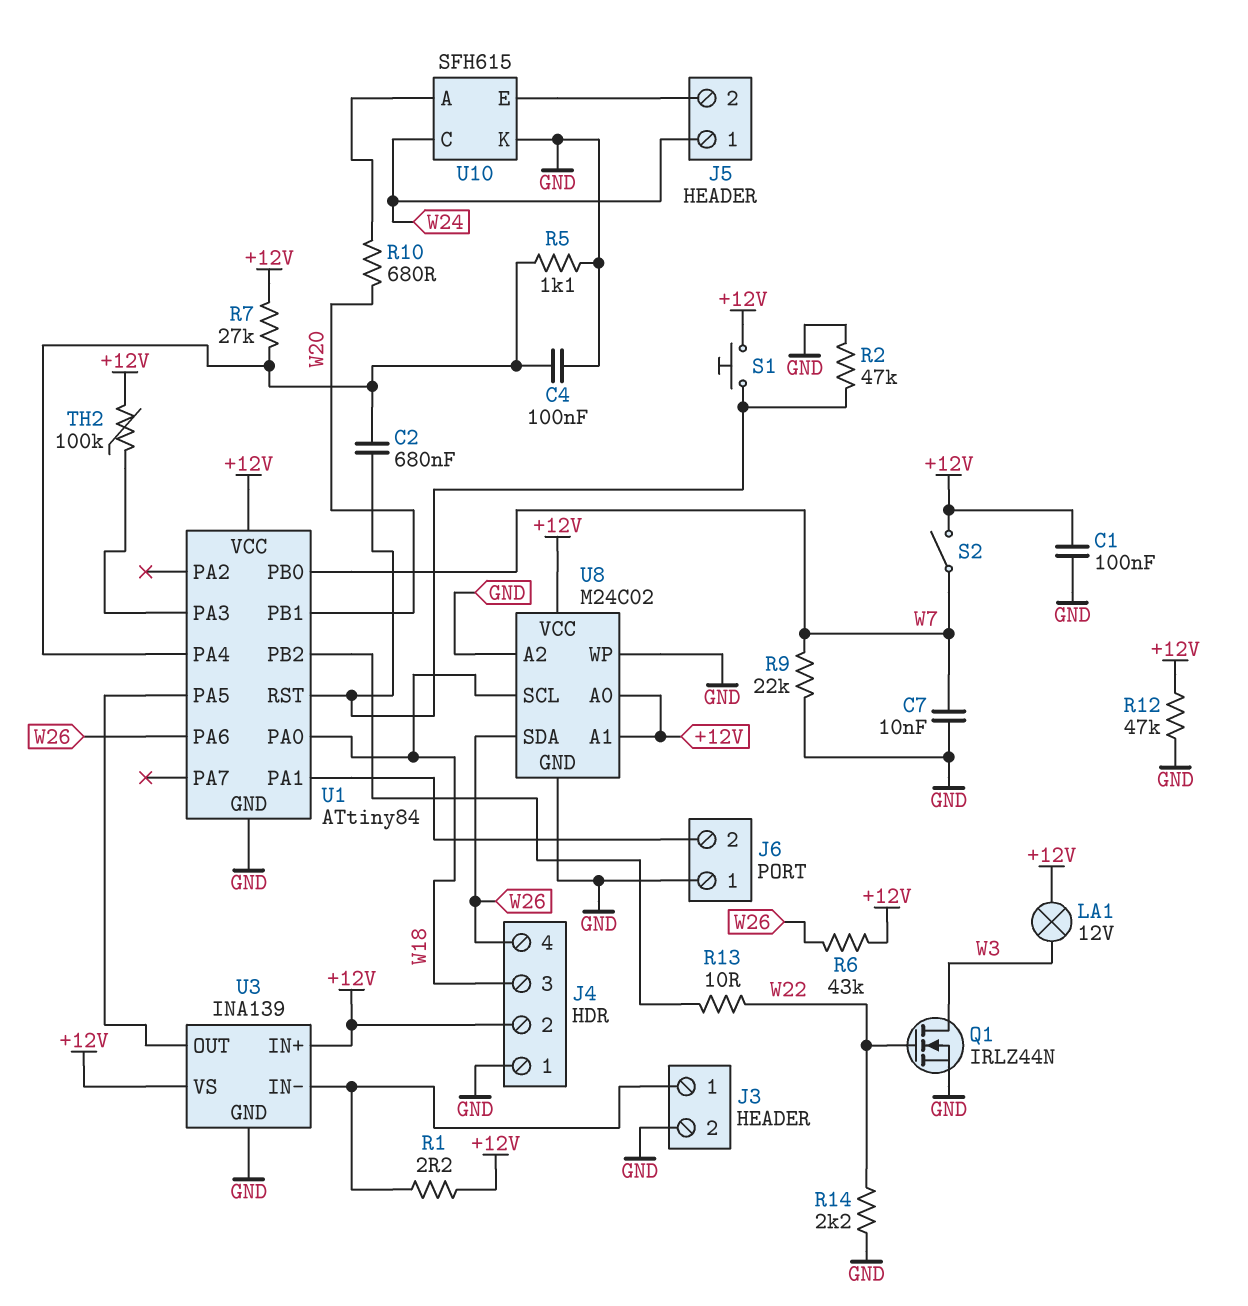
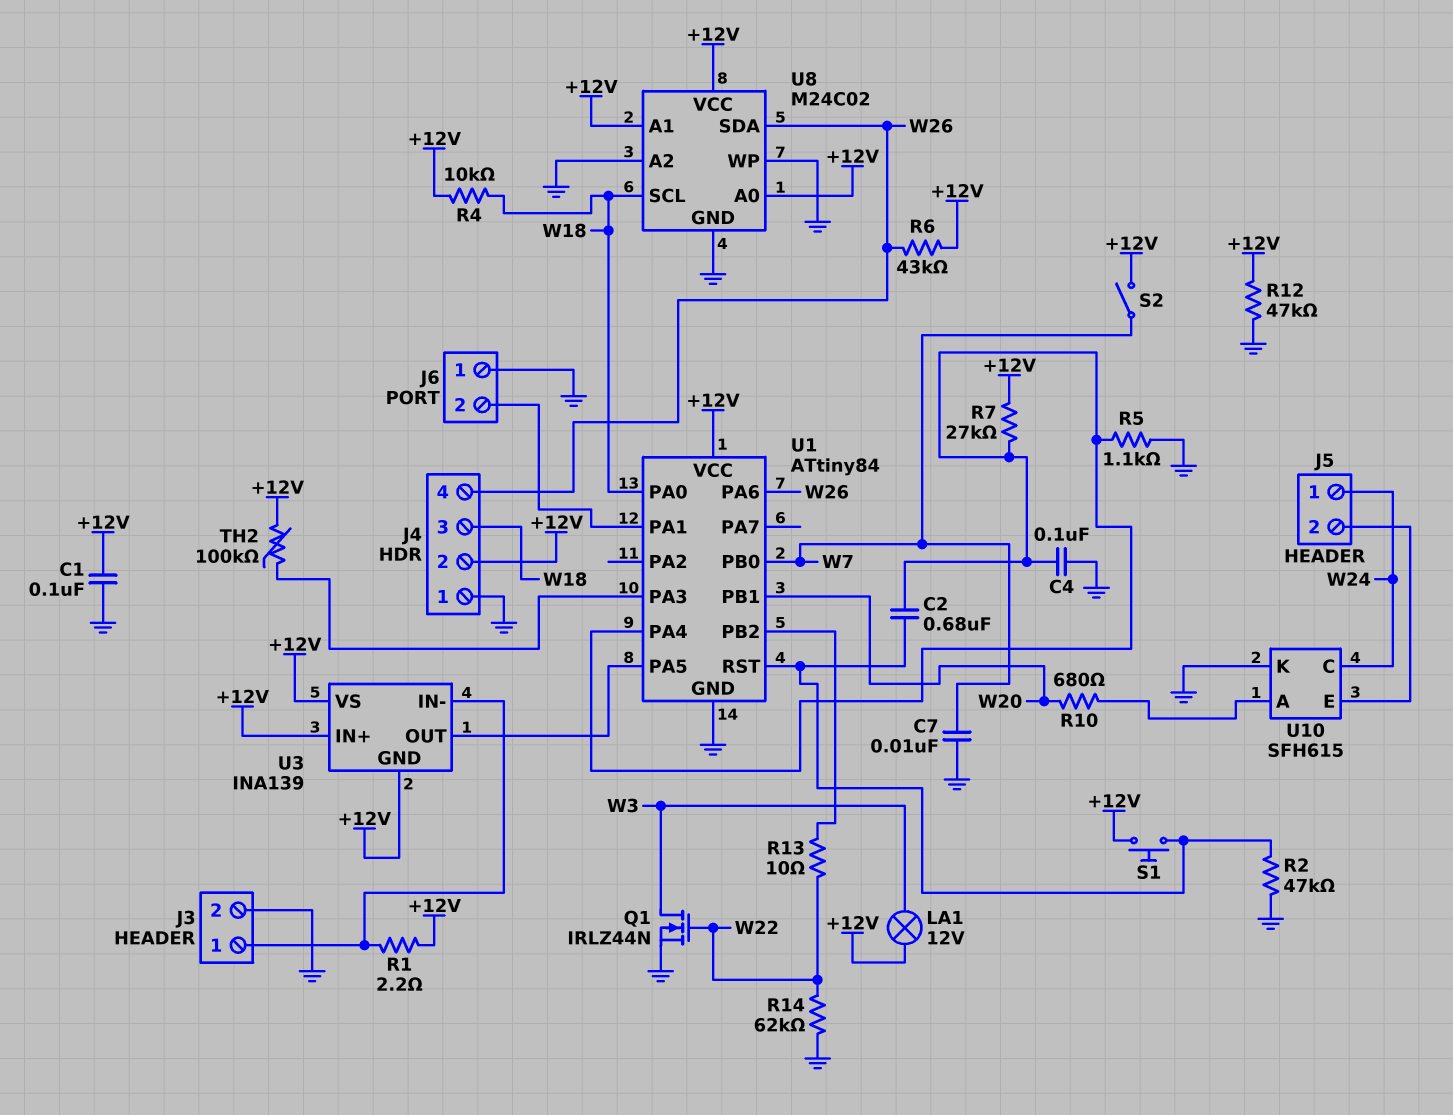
R4: none -> 10k (+12V, W18)
R9: 22k (GND, W7) -> none
R14: 2.2k (GND, W22) -> 62k (GND, W22)
U3 pin GND: GND -> +12V

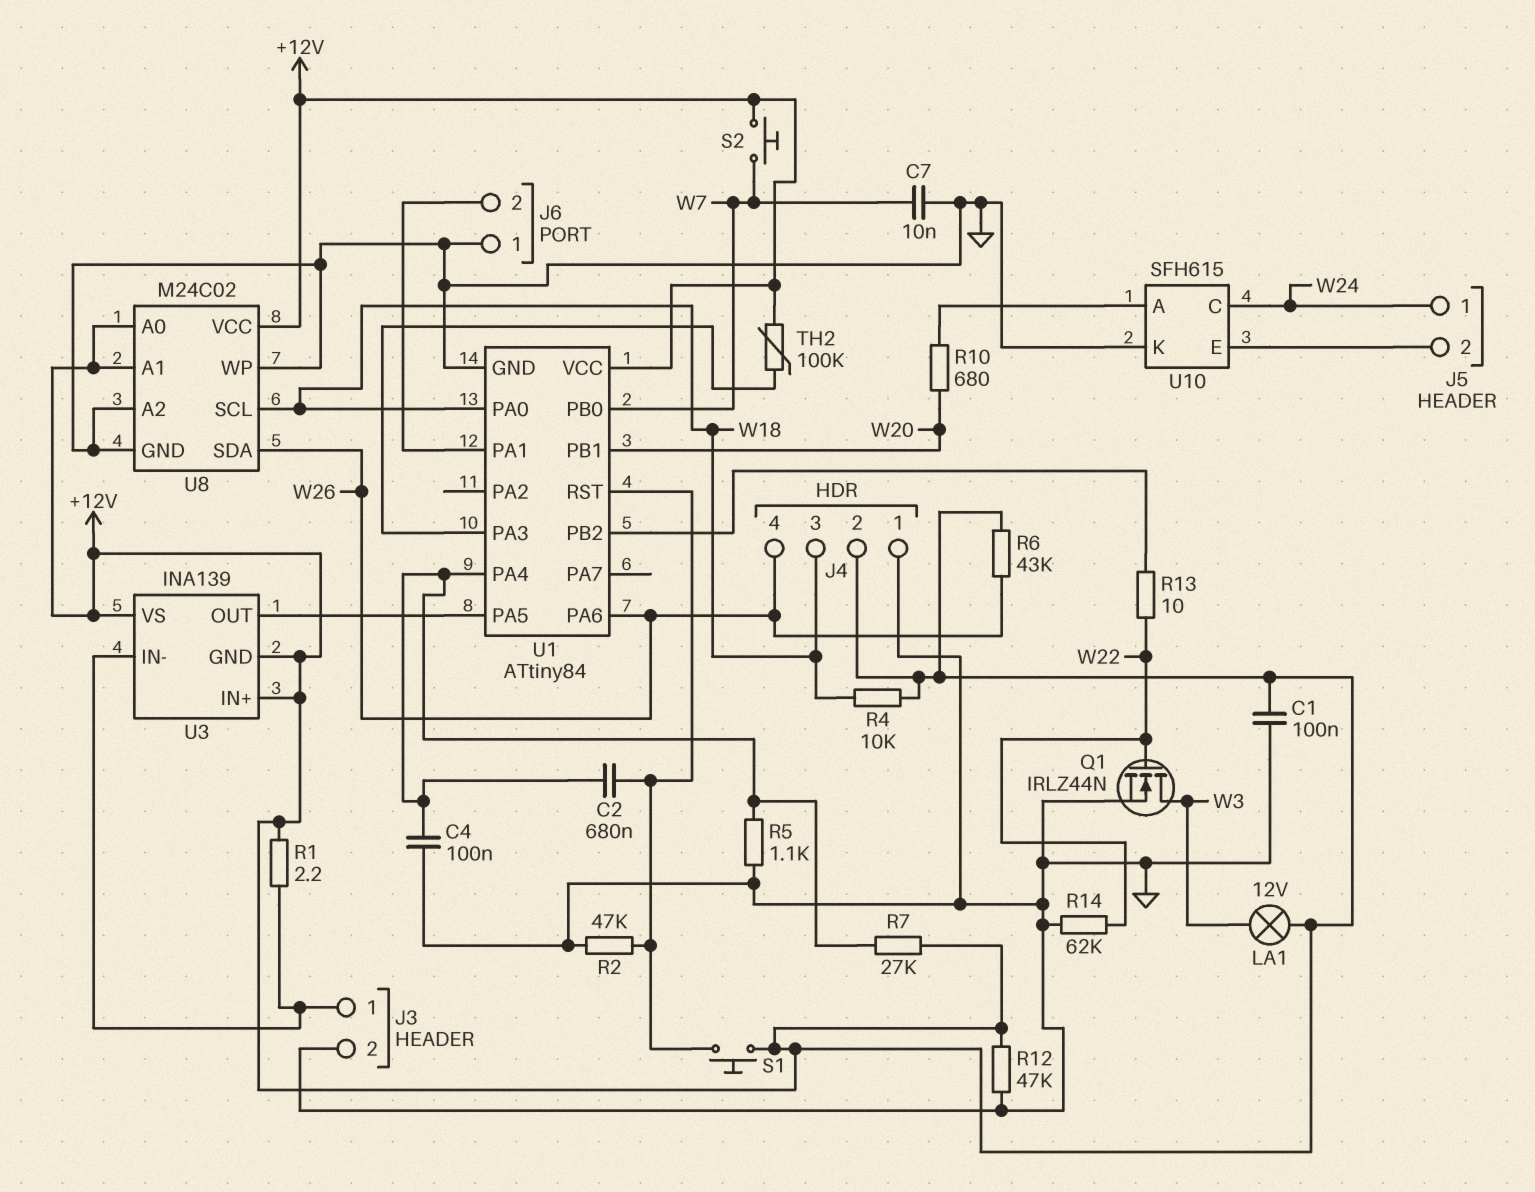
S2: switch (+12V, W7) -> button (+12V, W7)

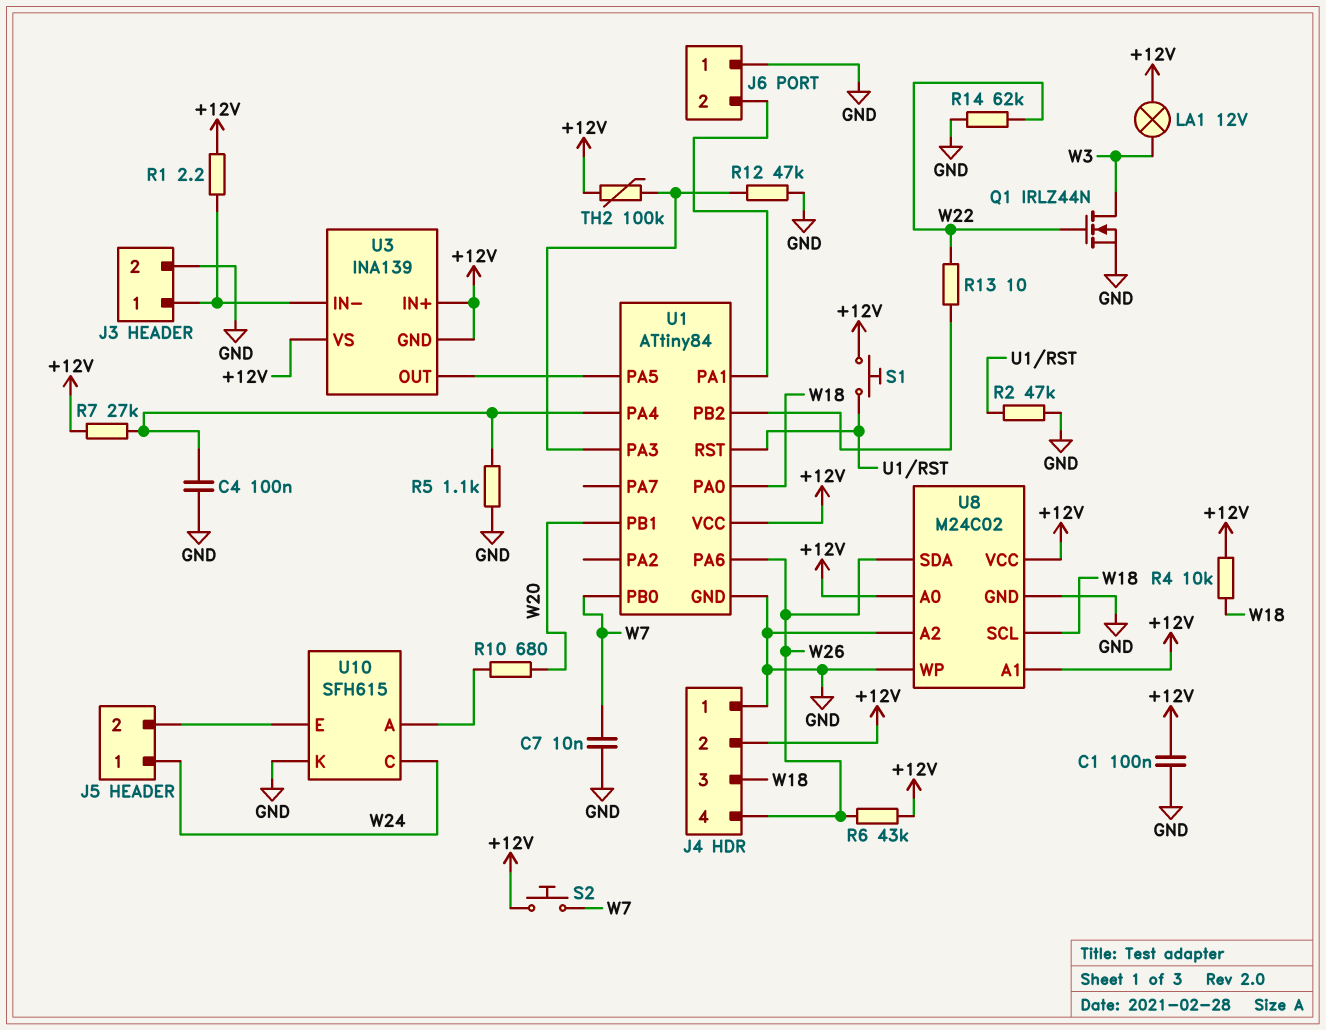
C2: 680nF (U1/PA4, U1/RST) -> none
R12: 47k (+12V, GND) -> 47k (GND, U1/PA3)

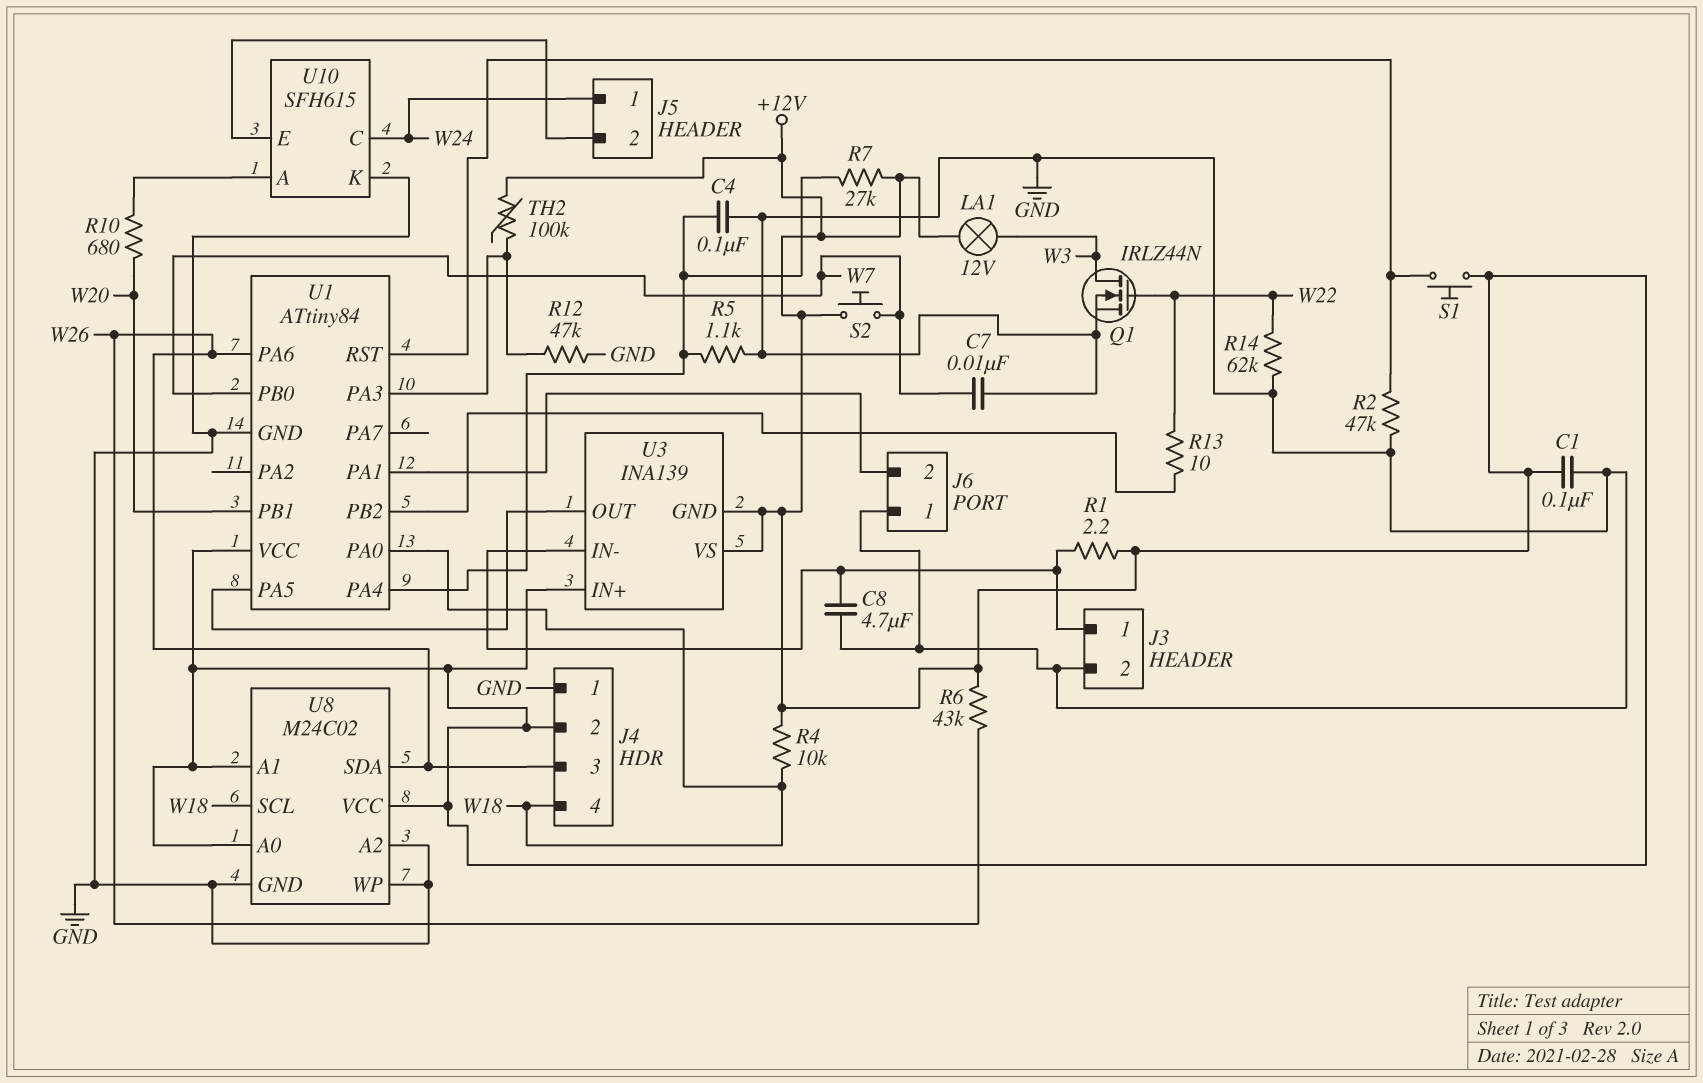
C8: none -> 4.7uF (GND, J3/1)
J4 pin 3: W18 -> W26
J4 pin 4: W26 -> W18

